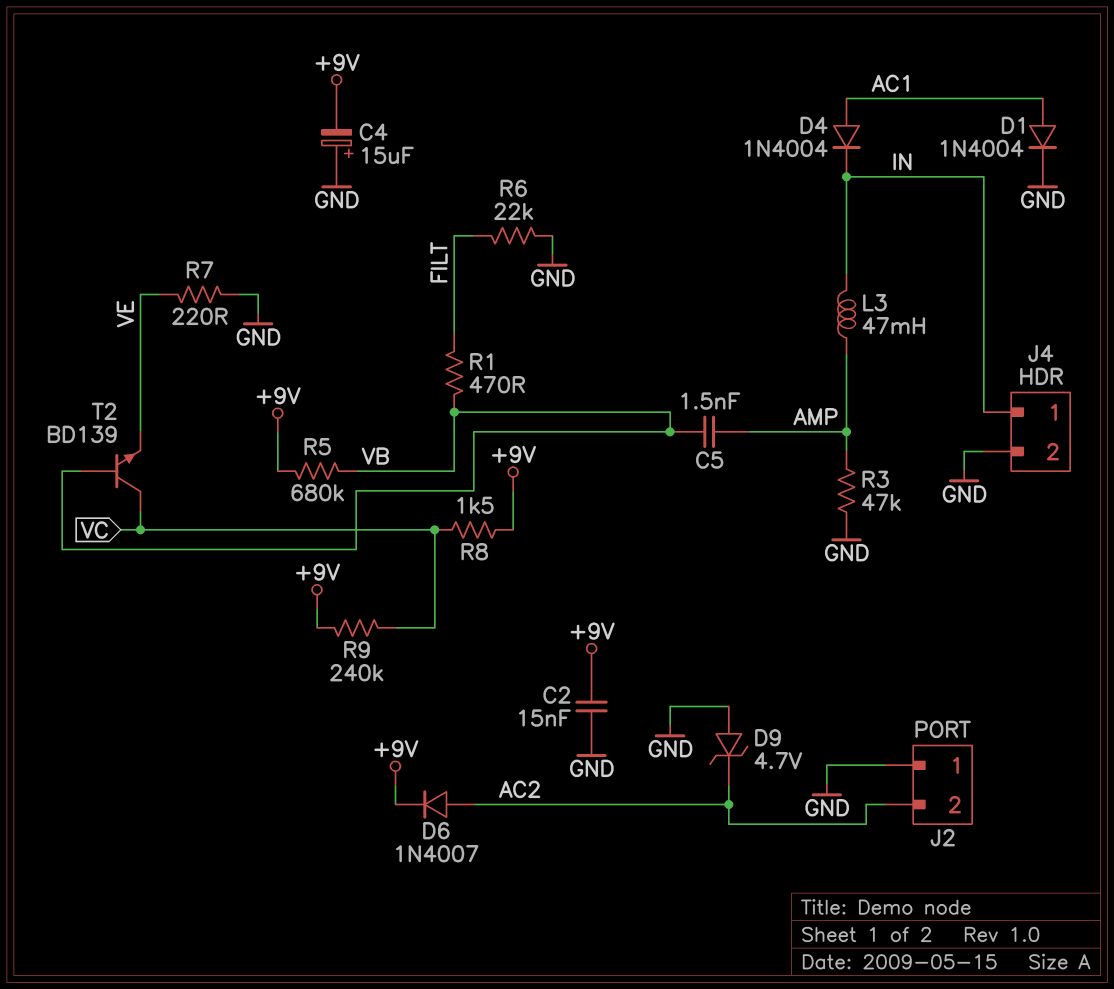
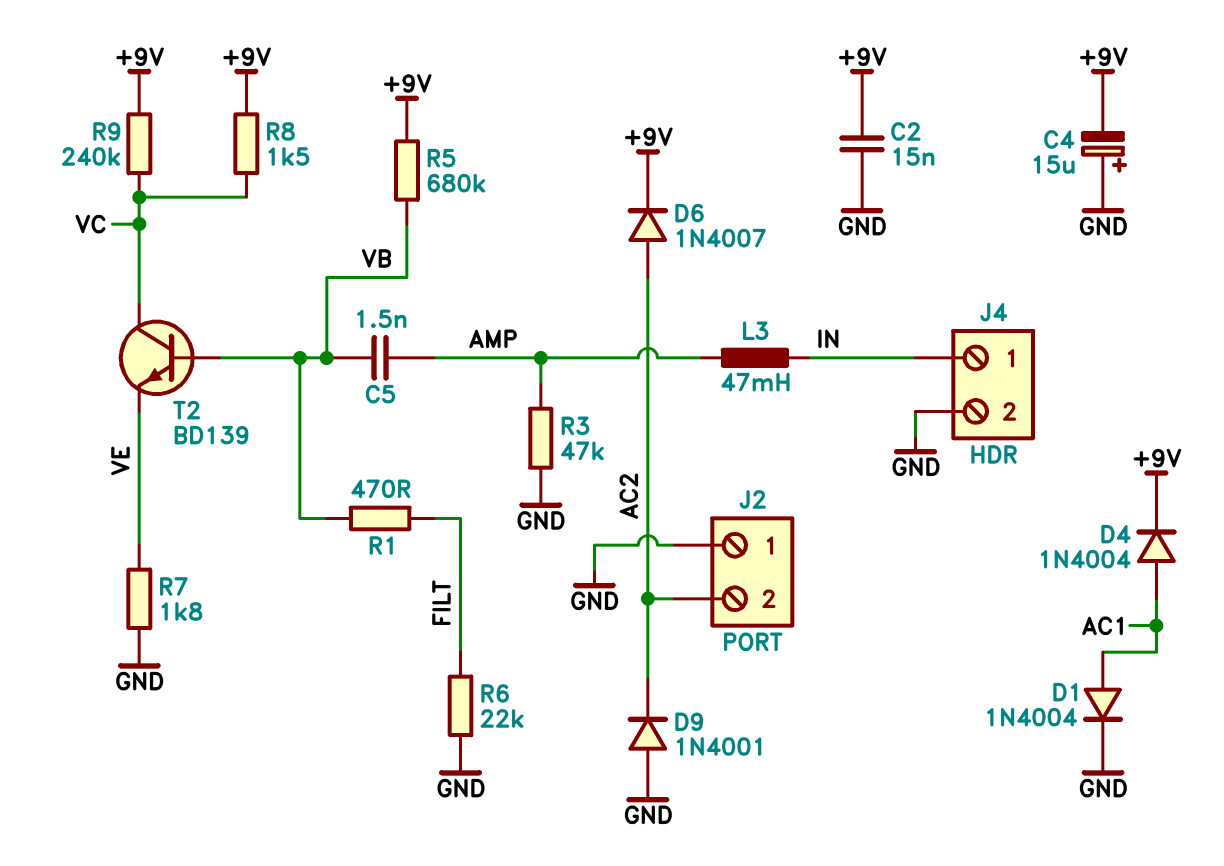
D4: diode 1N4004 (A AC1, K IN) -> diode 1N4004 (A AC1, K +9V)
D9: zener 4.7V (A GND, K AC2) -> diode 1N4001 (A GND, K AC2)
R7: 220 (GND, VE) -> 1.8k (GND, VE)

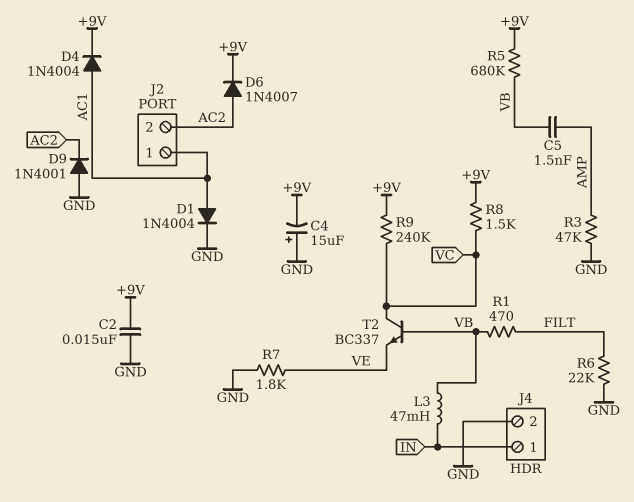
J2 pin 1: GND -> AC1
L3: 47mH (AMP, IN) -> 47mH (IN, VB)
T2: NPN BD139 (B VB, C VC, E VE) -> NPN BC337 (B VB, C VC, E VE)

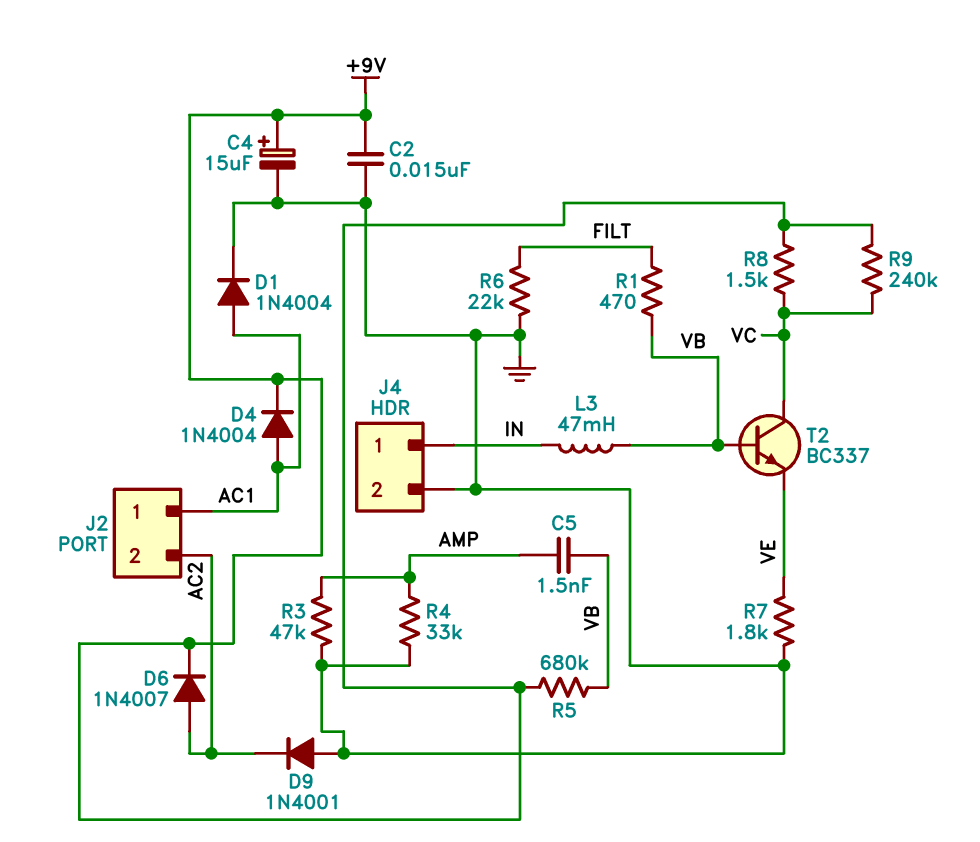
C4: 15uF (plus GND, minus +9V) -> 15uF (plus +9V, minus GND)
R4: none -> 33k (AMP, GND)

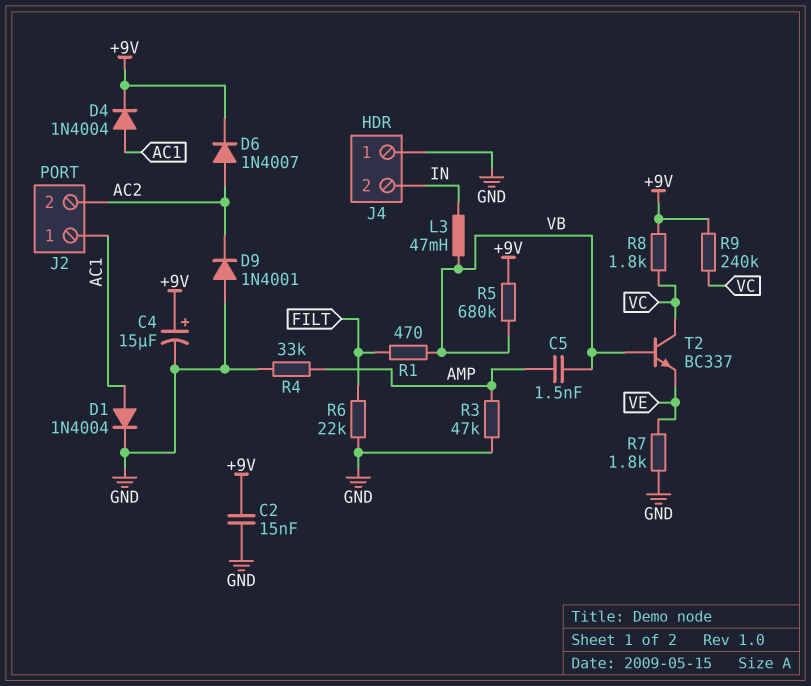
J4 pin 1: IN -> GND
J4 pin 2: GND -> IN
R8: 1.5k (+9V, VC) -> 1.8k (+9V, VC)

